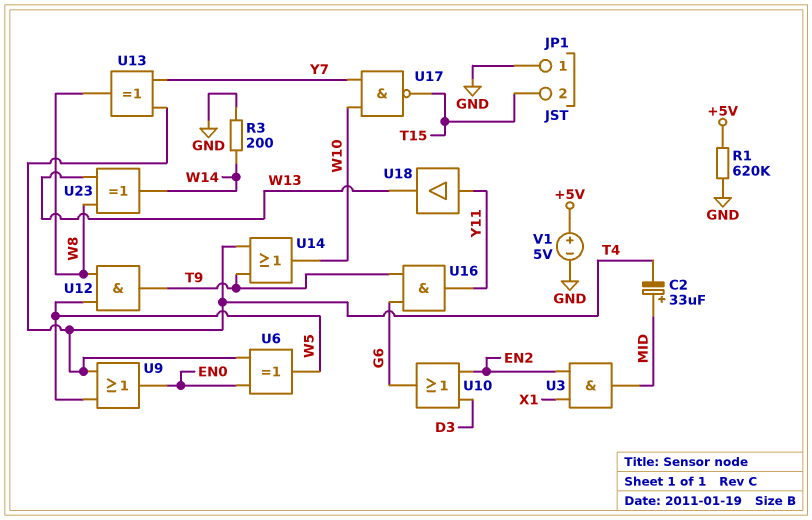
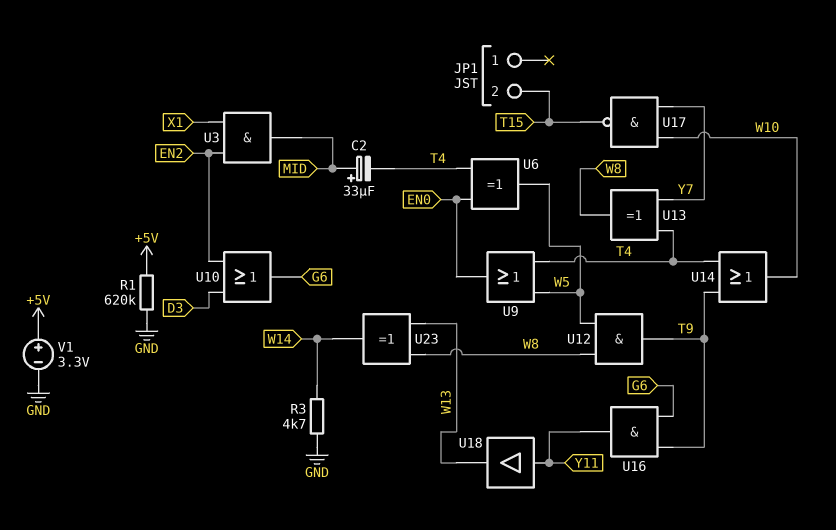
JP1 pin 1: GND -> none
R3: 200 (GND, W14) -> 4.7k (GND, W14)
V1: 5V (plus +5V, minus GND) -> 3.3V (plus +5V, minus GND)

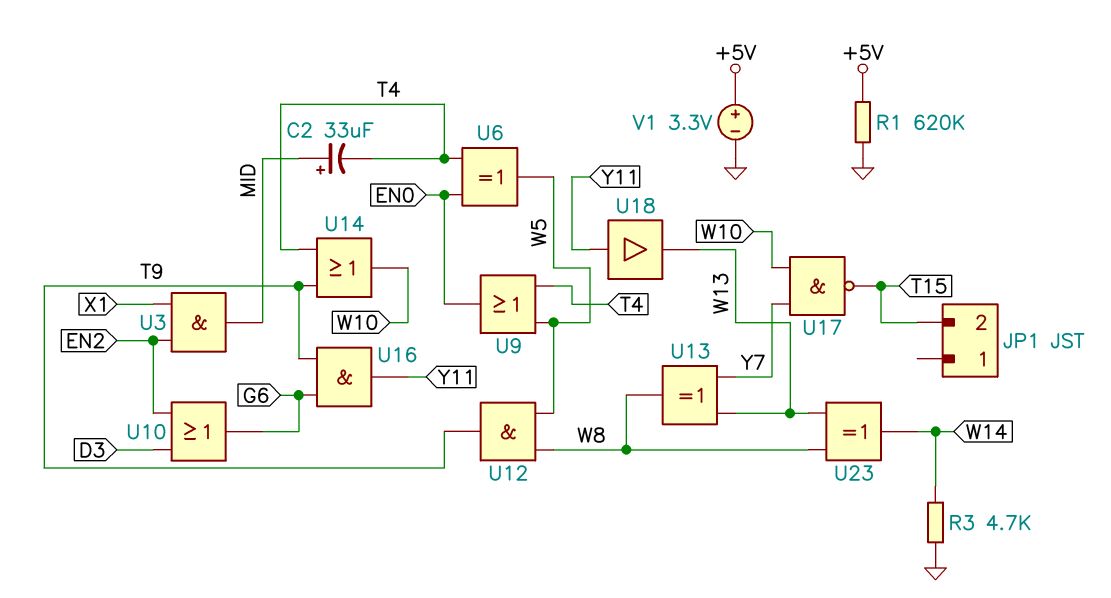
U13: XOR (in T4, in Y7, out W8) -> XOR (in W13, in Y7, out W8)

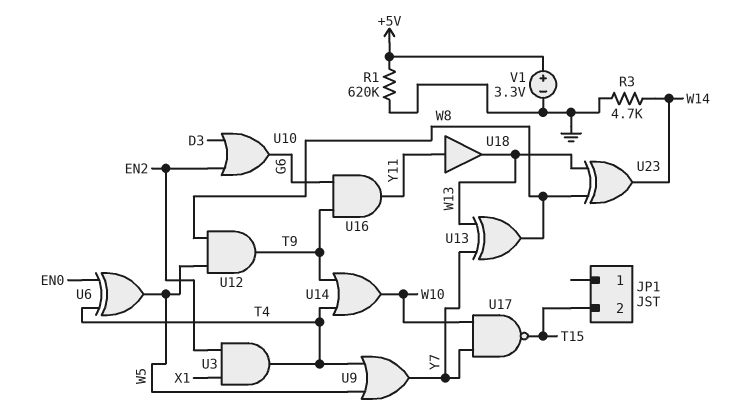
C2: 33uF (plus MID, minus T4) -> none
U3: AND (in EN2, in X1, out MID) -> AND (in EN2, in X1, out T4)
U9: OR (in T4, in W5, out EN0) -> OR (in T4, in W5, out Y7)

